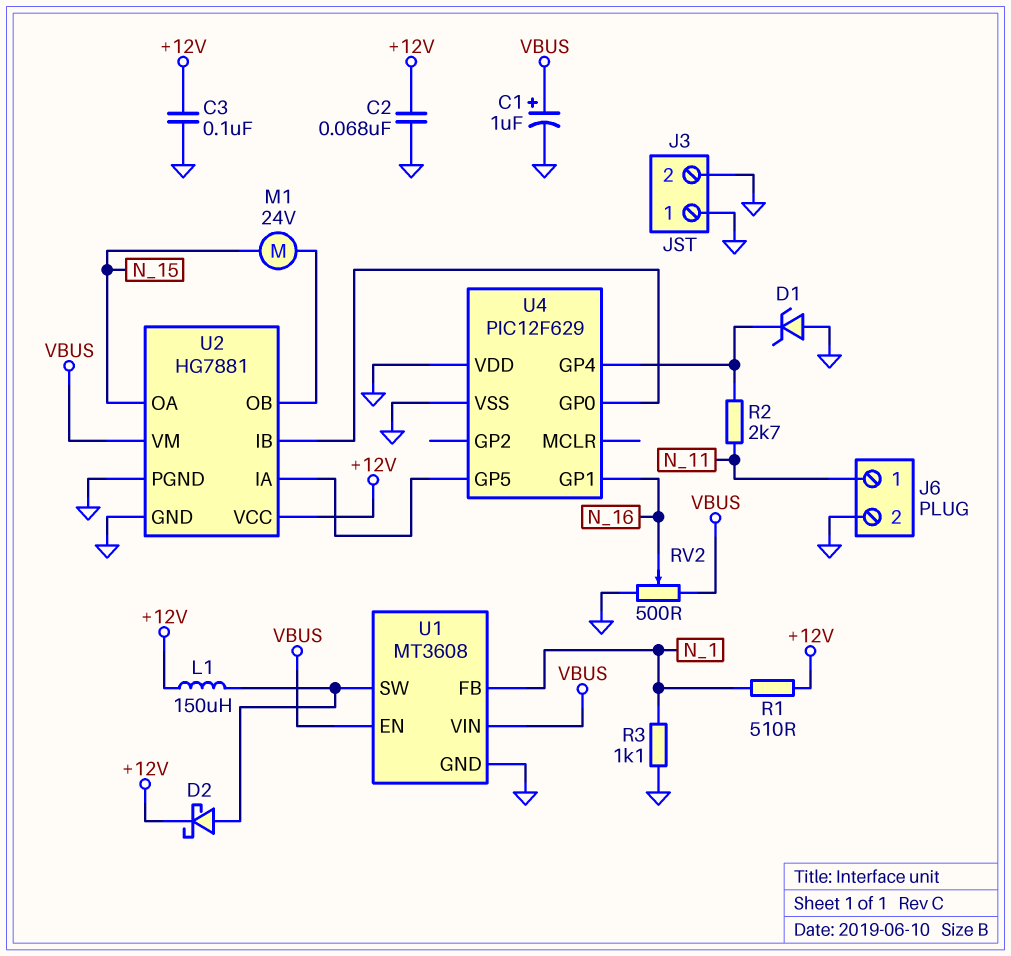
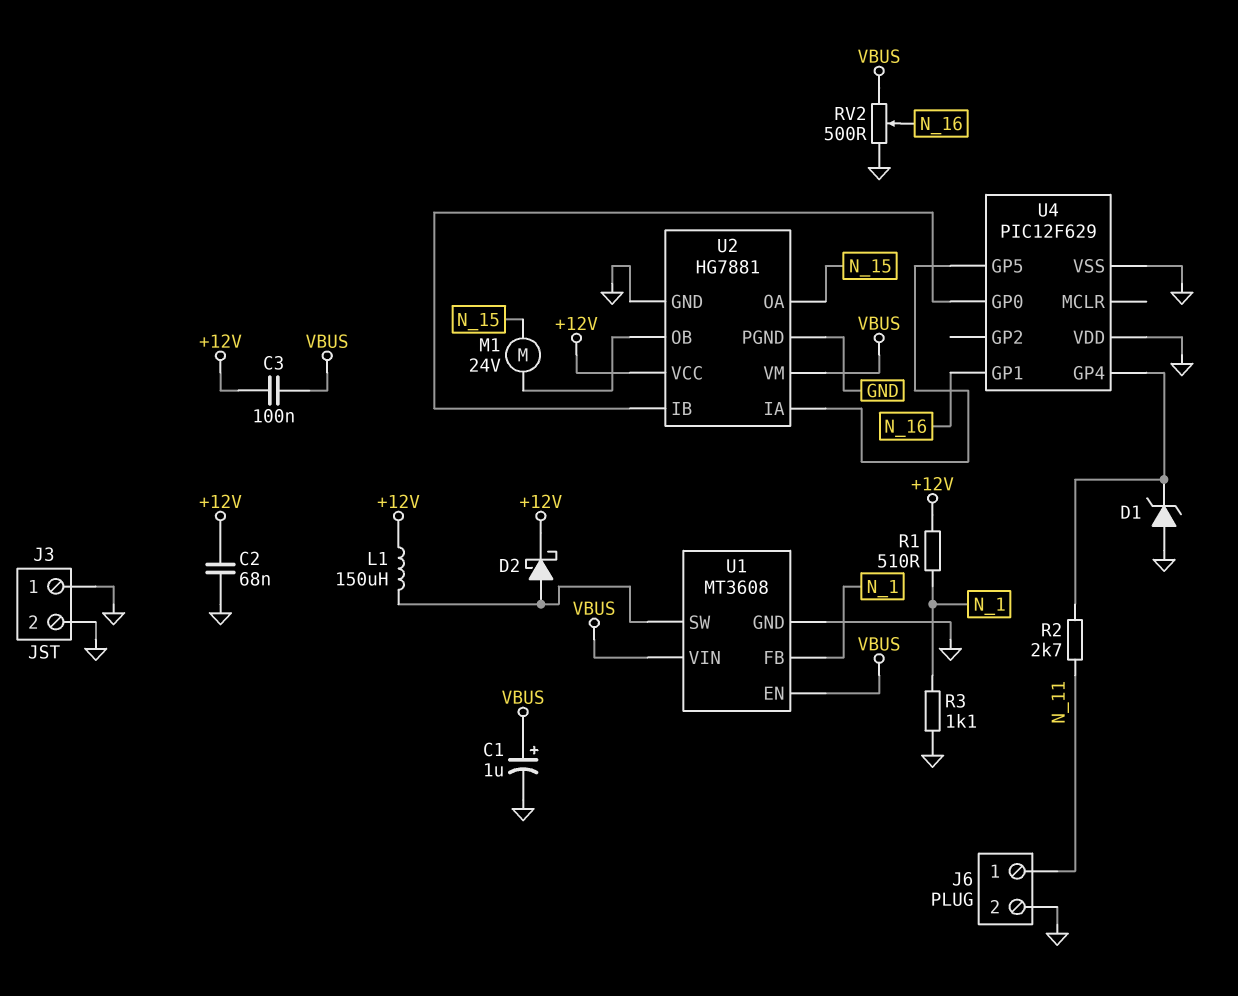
C3: 100nF (+12V, GND) -> 100nF (+12V, VBUS)

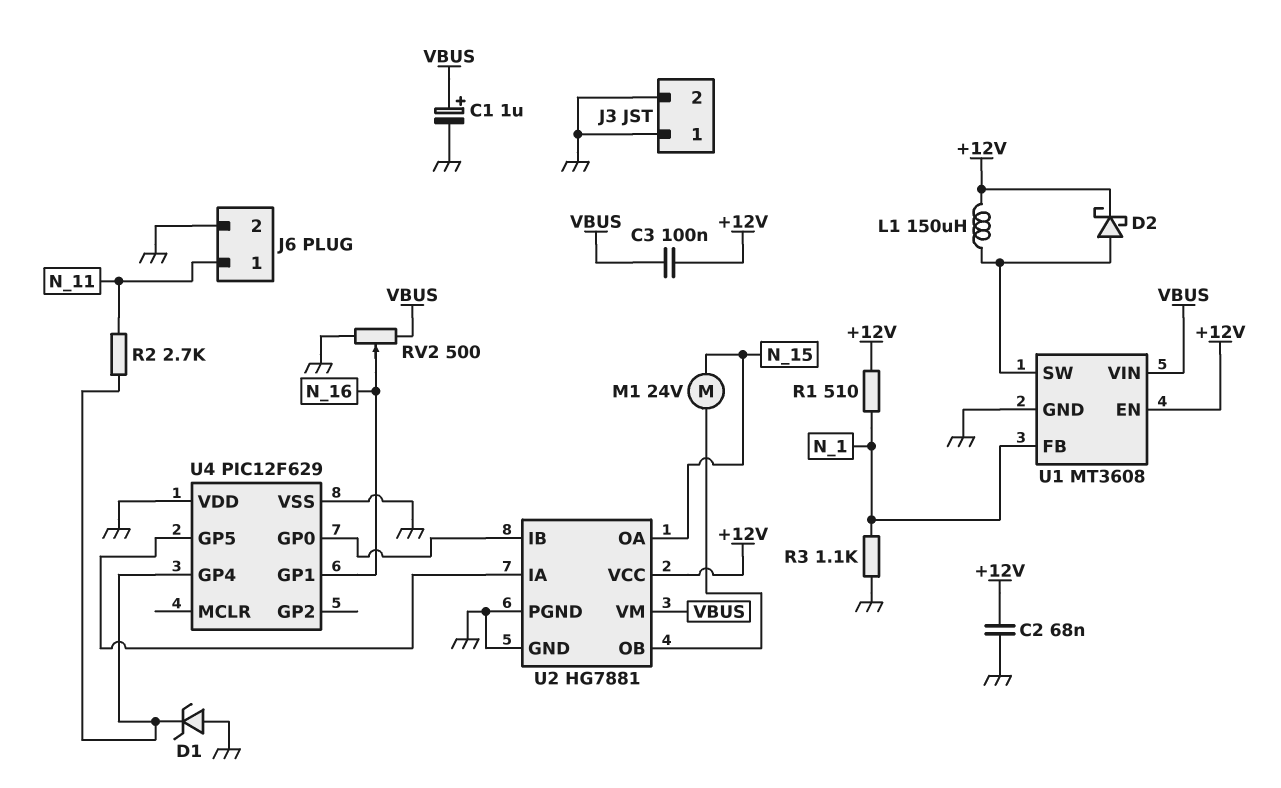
U1 pin EN: VBUS -> +12V

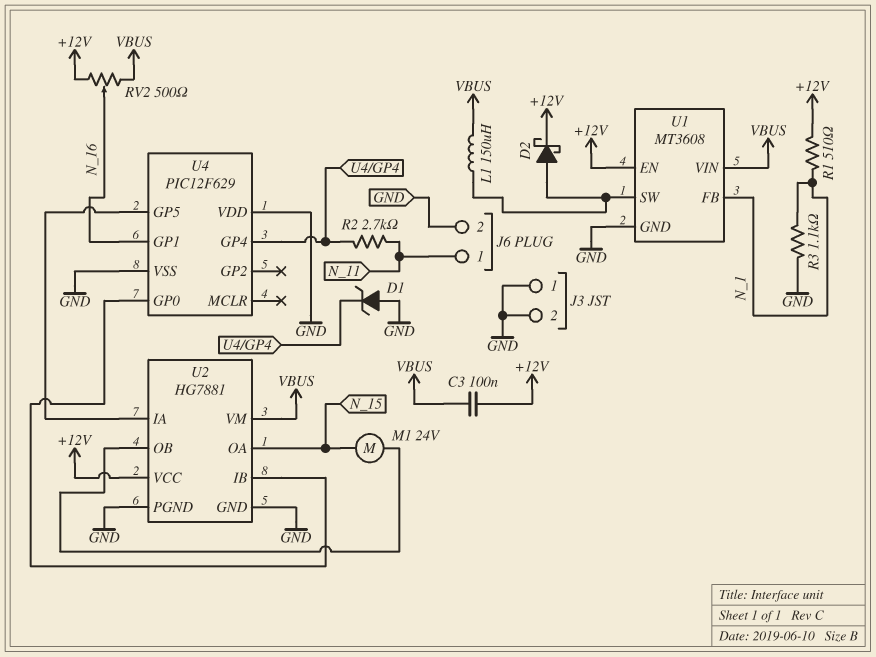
C1: 1uF (plus VBUS, minus GND) -> none
C2: 68nF (+12V, GND) -> none
L1: 150uH (+12V, U1/SW) -> 150uH (U1/SW, VBUS)
RV2: 500 (GND, VBUS, wiper N_16) -> 500 (+12V, VBUS, wiper N_16)

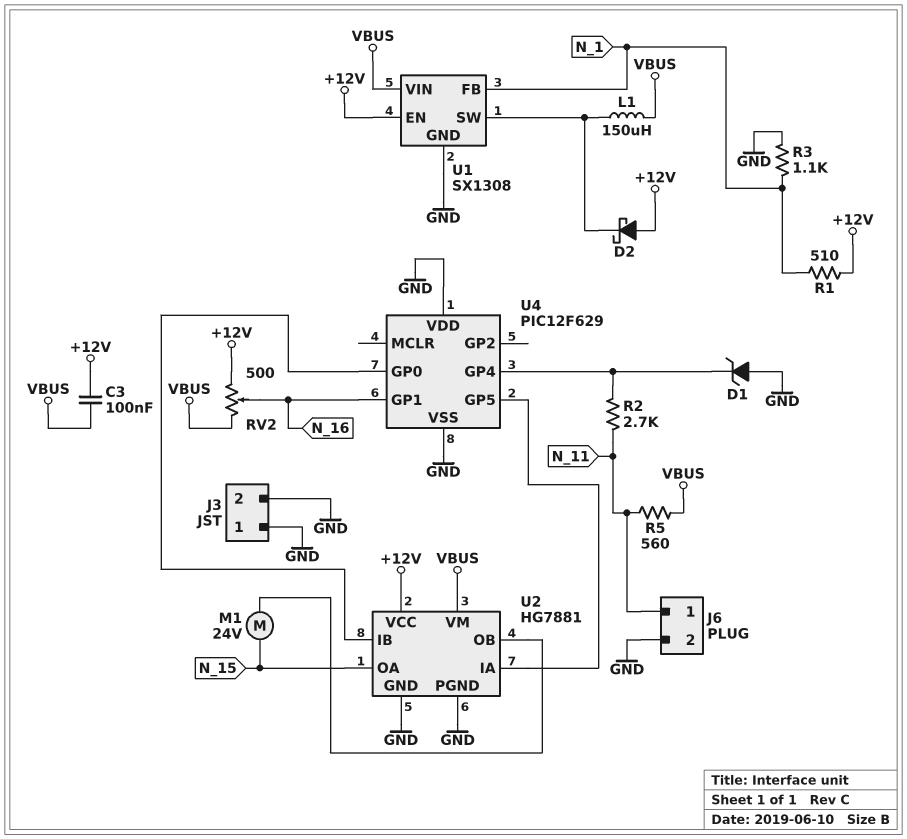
D2: schottky (A U1/SW, K +12V) -> schottky (A +12V, K U1/SW)
R5: none -> 560 (N_11, VBUS)
U1: MT3608 -> SX1308

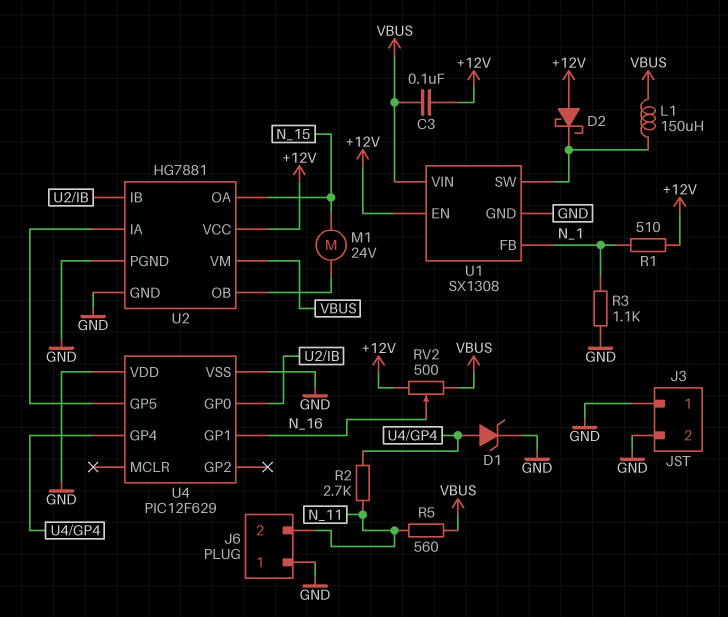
D1: zener (A GND, K U4/GP4) -> zener (A U4/GP4, K GND)
J6 pin 1: N_11 -> GND
J6 pin 2: GND -> N_11

